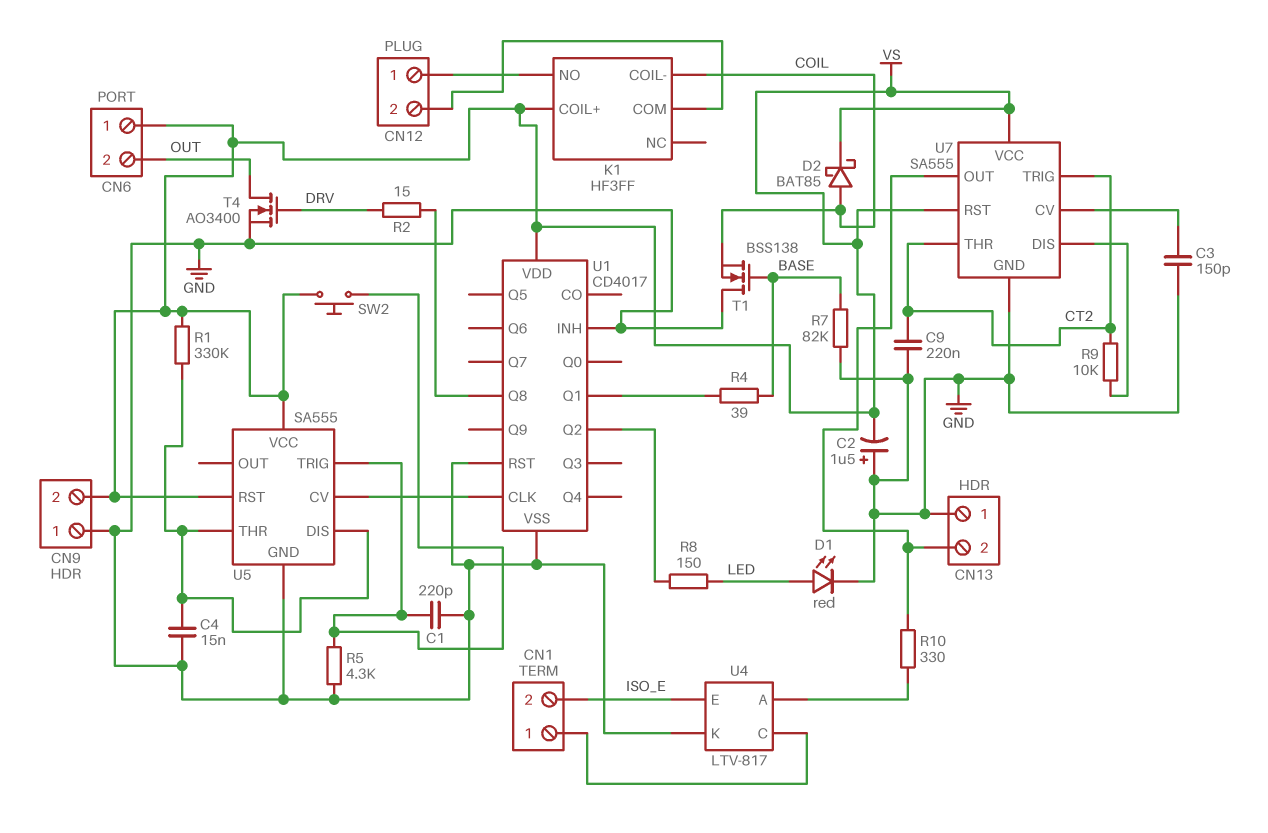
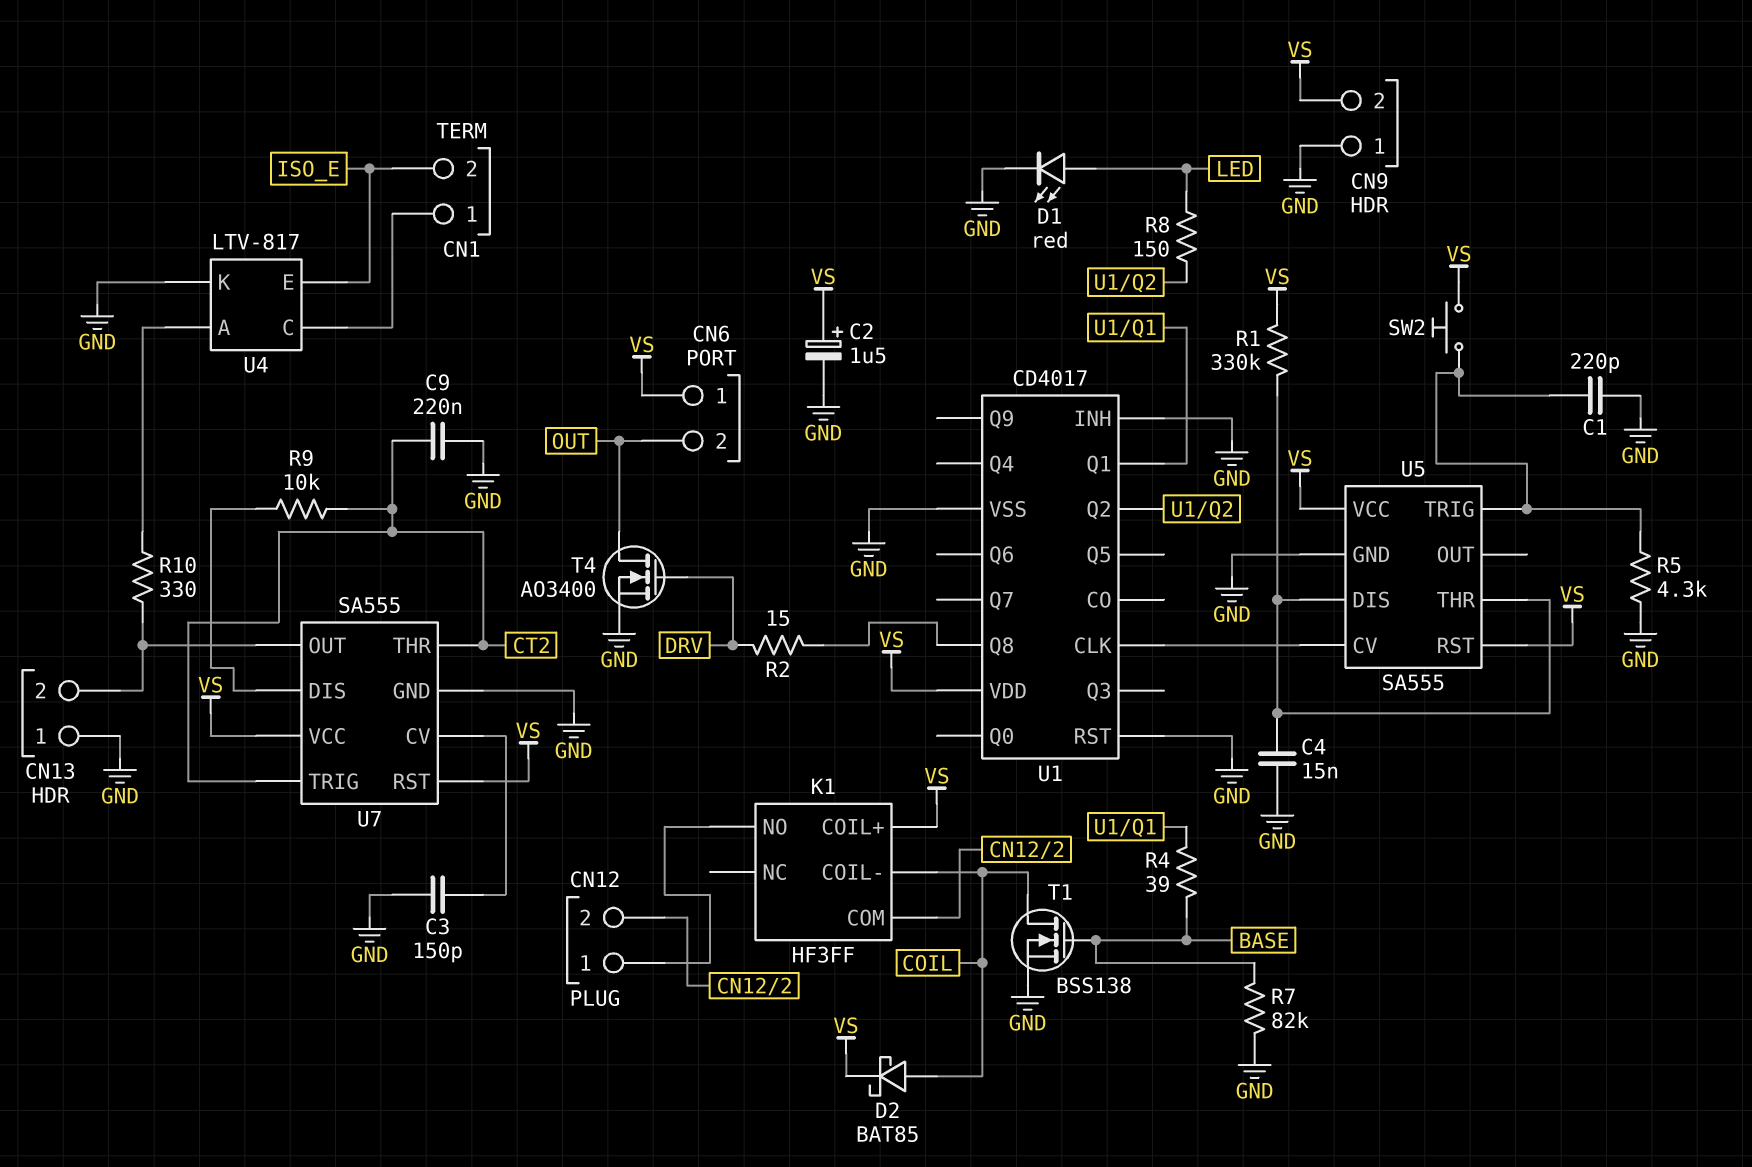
C2: 1.5uF (plus GND, minus VS) -> 1.5uF (plus VS, minus GND)
T1: NMOS BSS138 (G BASE, D GND, S COIL) -> NMOS BSS138 (G BASE, D COIL, S GND)

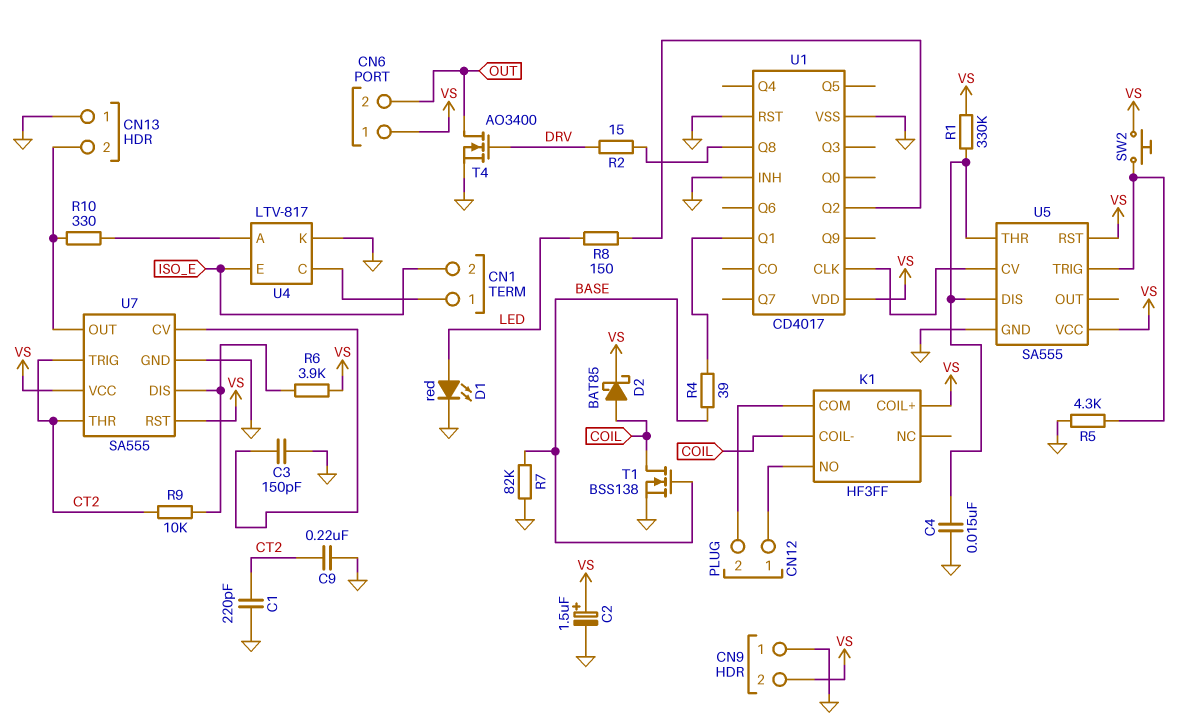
C1: 220pF (GND, U5/TRIG) -> 220pF (CT2, GND)
R6: none -> 3.9k (U7/DIS, VS)

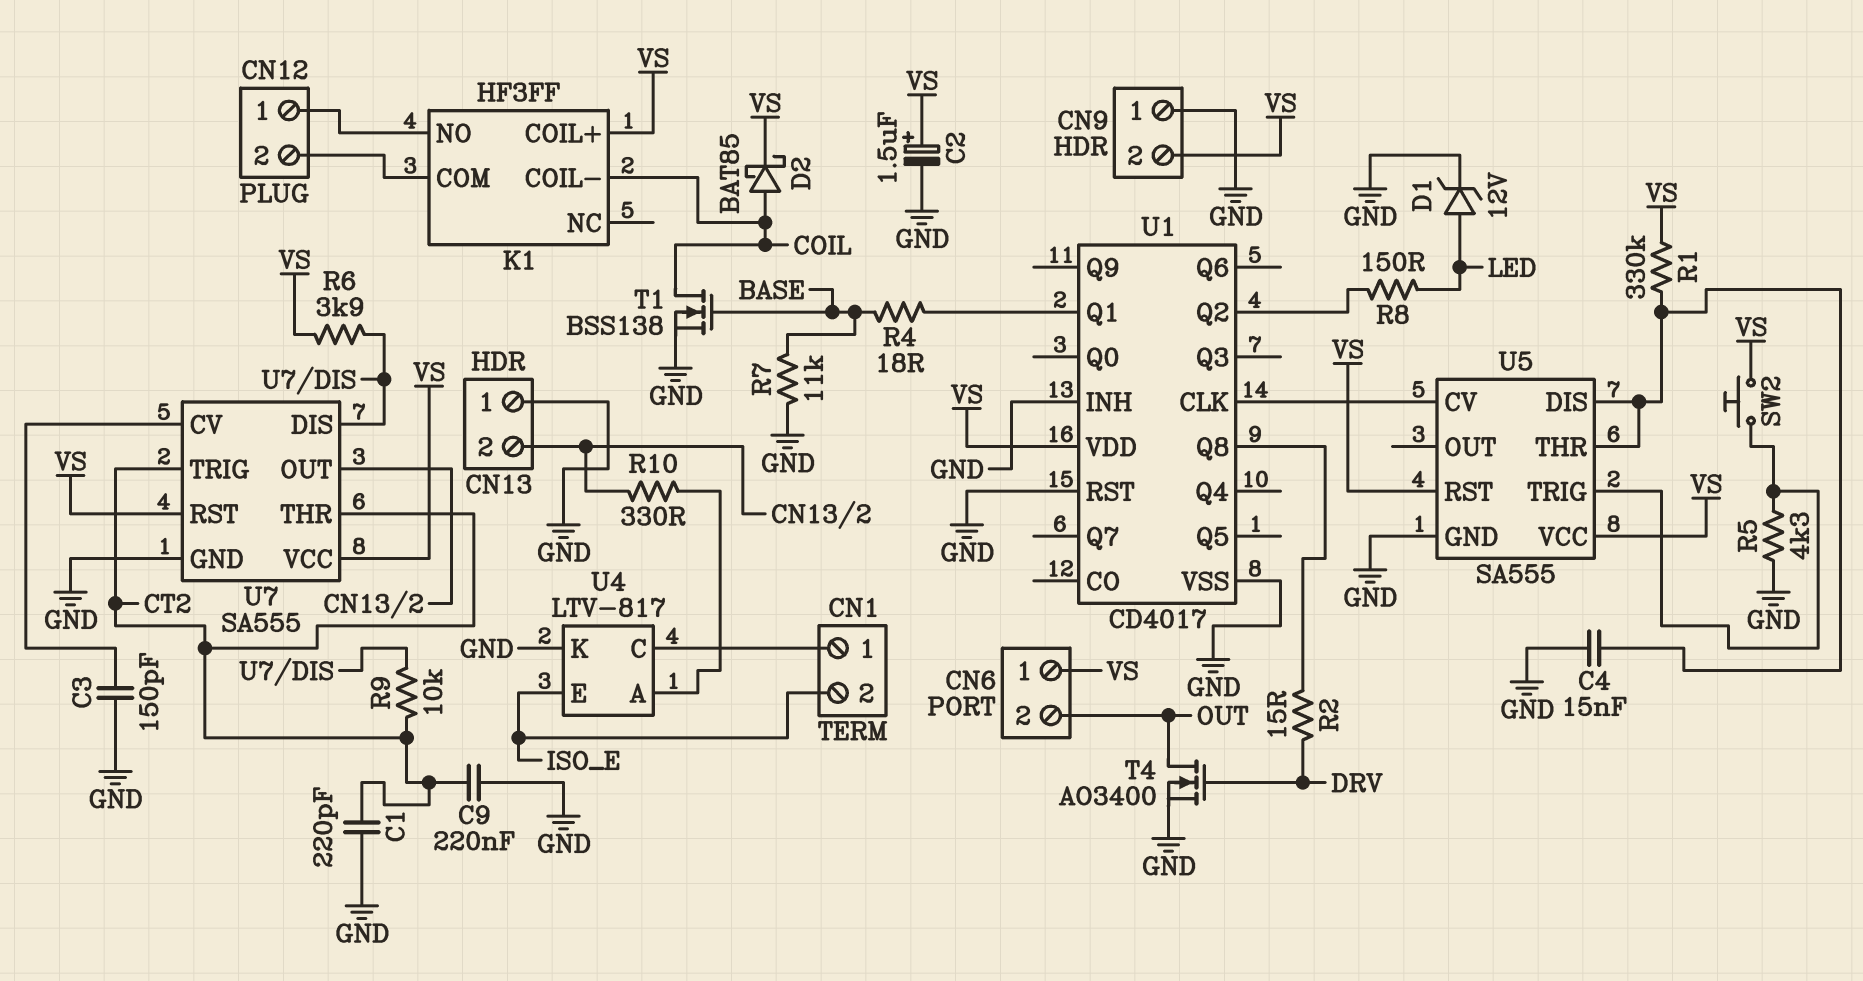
D1: LED red (A LED, K GND) -> zener 12V (A LED, K GND)
R4: 39 (BASE, U1/Q1) -> 18 (BASE, U1/Q1)
R7: 82k (BASE, GND) -> 11k (BASE, GND)

